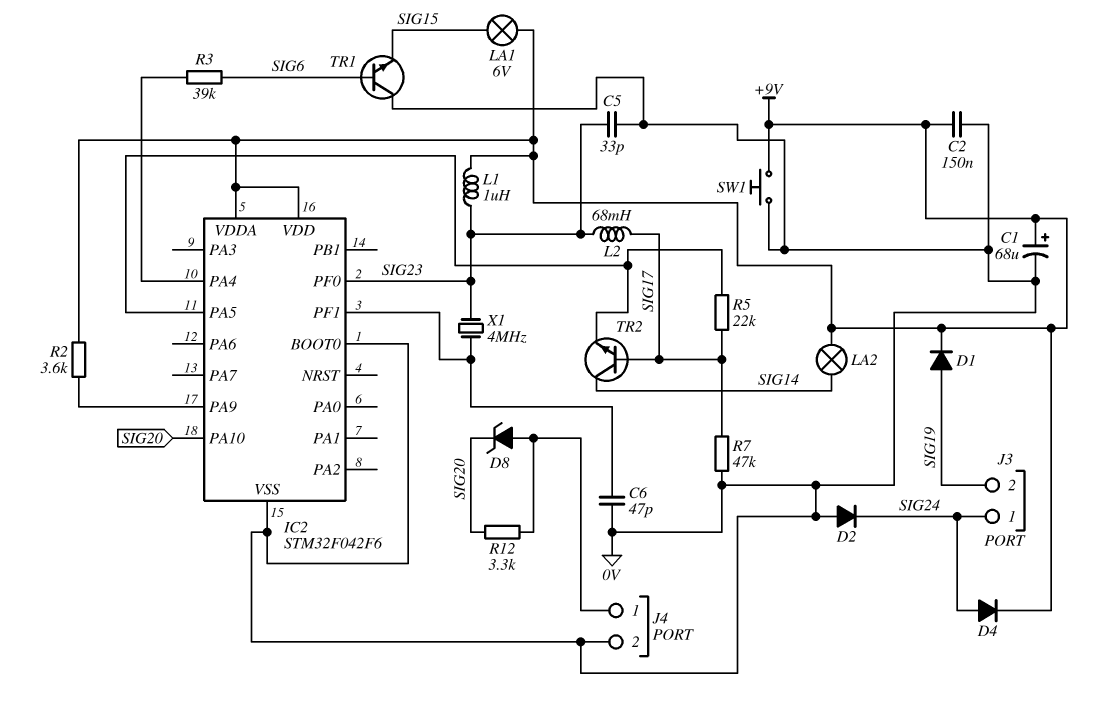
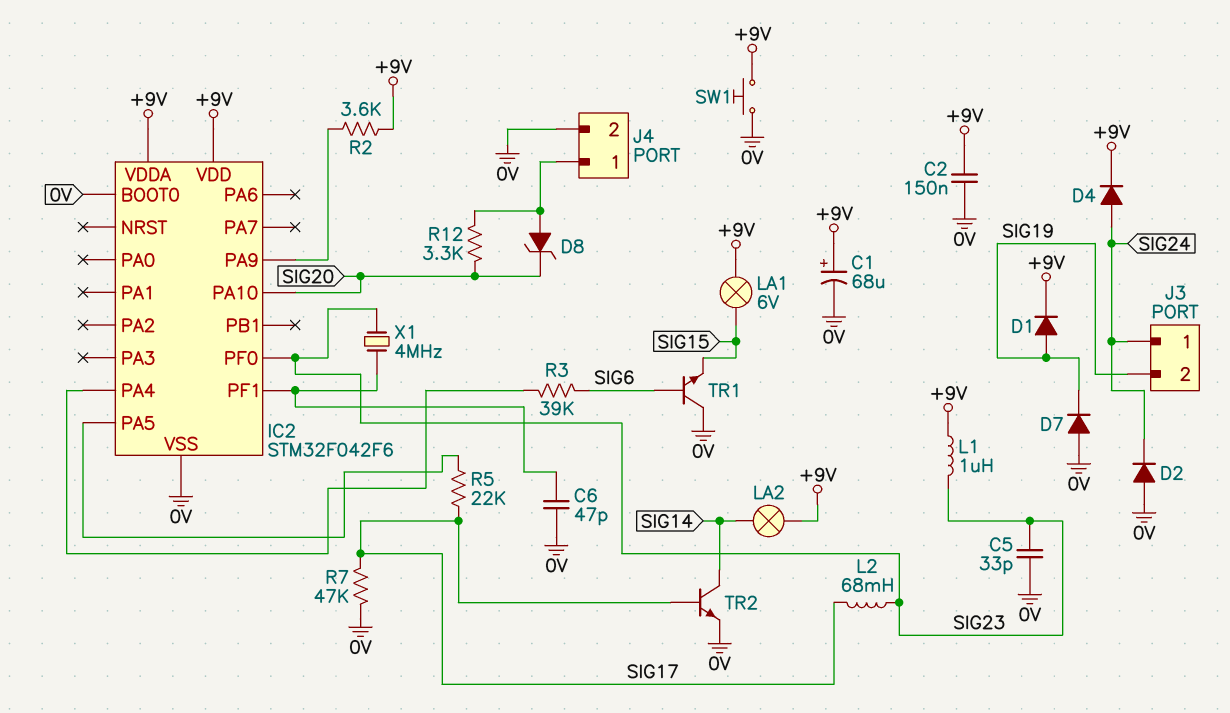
D7: none -> diode (A 0V, K SIG19)
TR2: NPN (B SIG17, C SIG14, E IC2/PA5) -> NPN (B SIG17, C SIG14, E 0V)

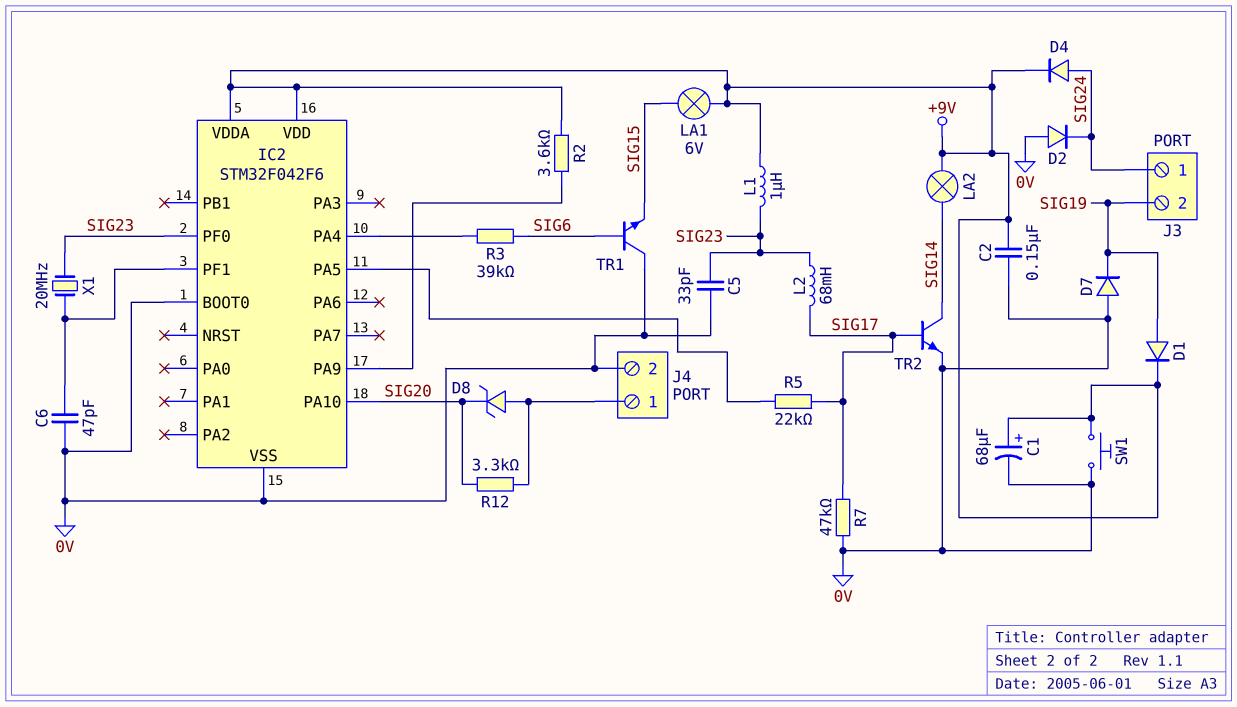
X1: 4MHz (IC2/PF1, SIG23) -> 20MHz (IC2/PF1, SIG23)

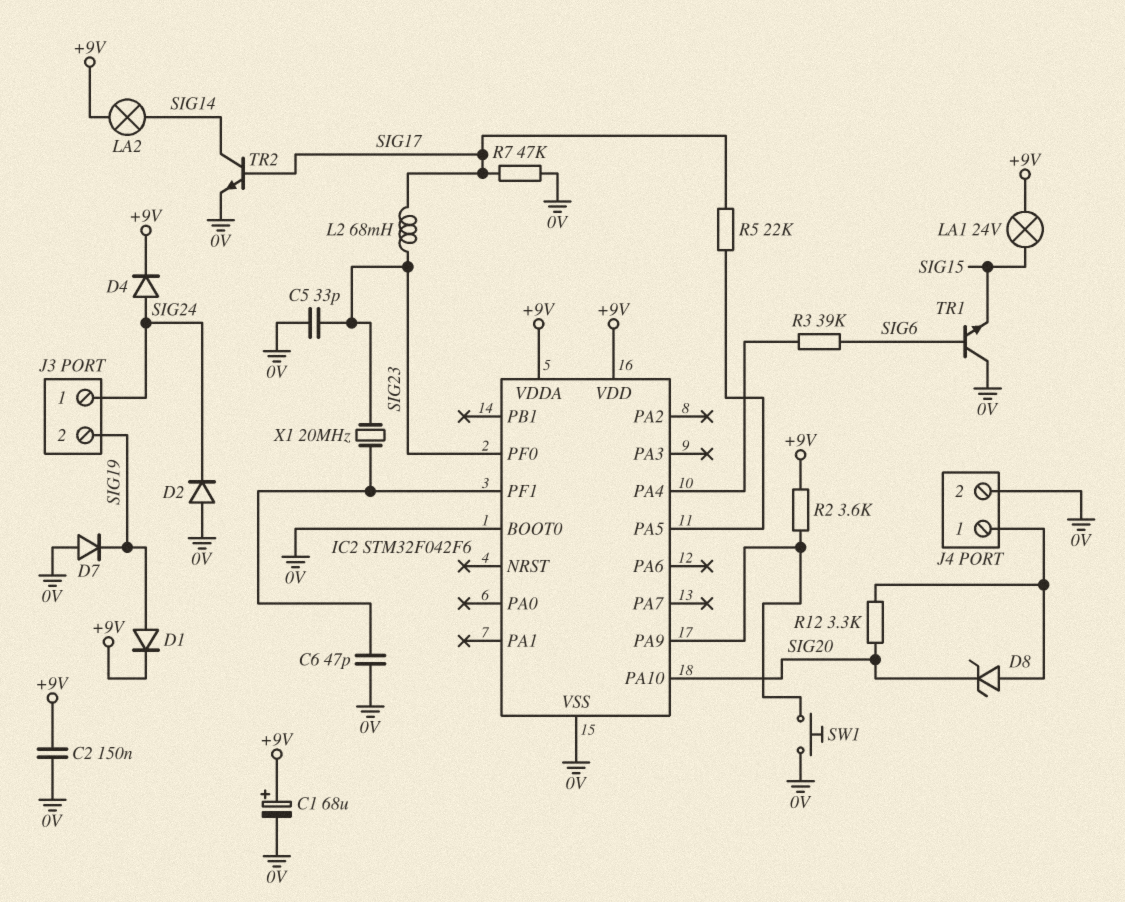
L1: 1uH (+9V, SIG23) -> none
LA1: lamp 6V (+9V, SIG15) -> lamp 24V (+9V, SIG15)
SW1: button (+9V, 0V) -> button (0V, IC2/PA9)

